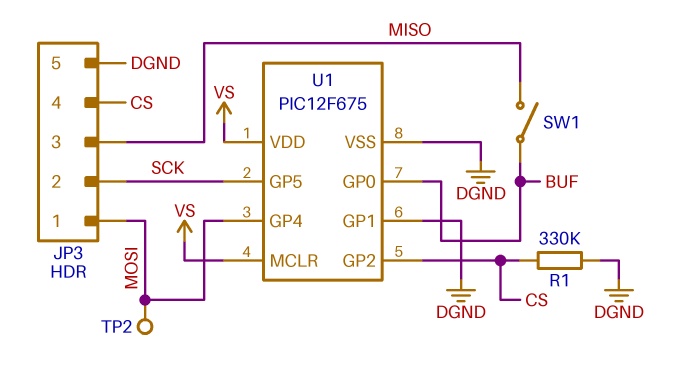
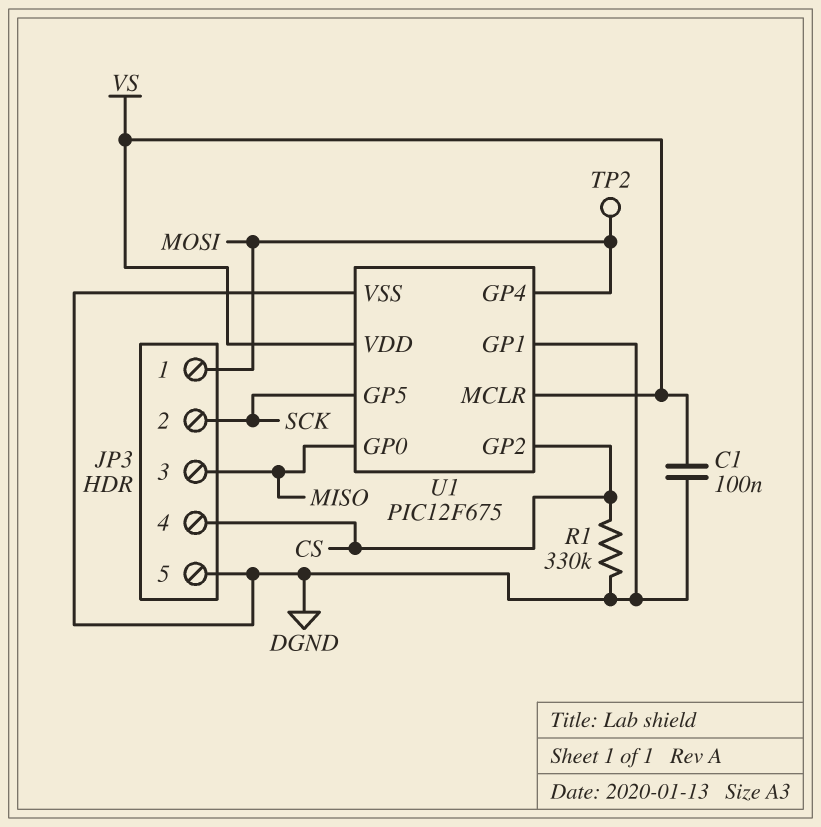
C1: none -> 100nF (DGND, VS)
SW1: switch (BUF, MISO) -> none
U1 pin GP0: BUF -> MISO

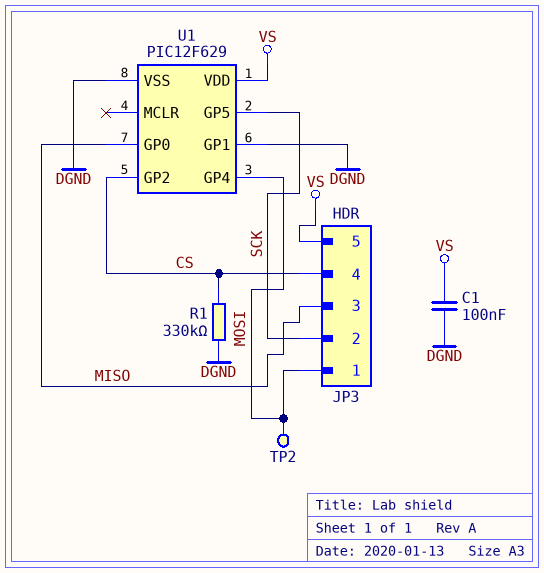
JP3 pin 5: DGND -> VS
U1: PIC12F675 -> PIC12F629
U1 pin MCLR: VS -> none

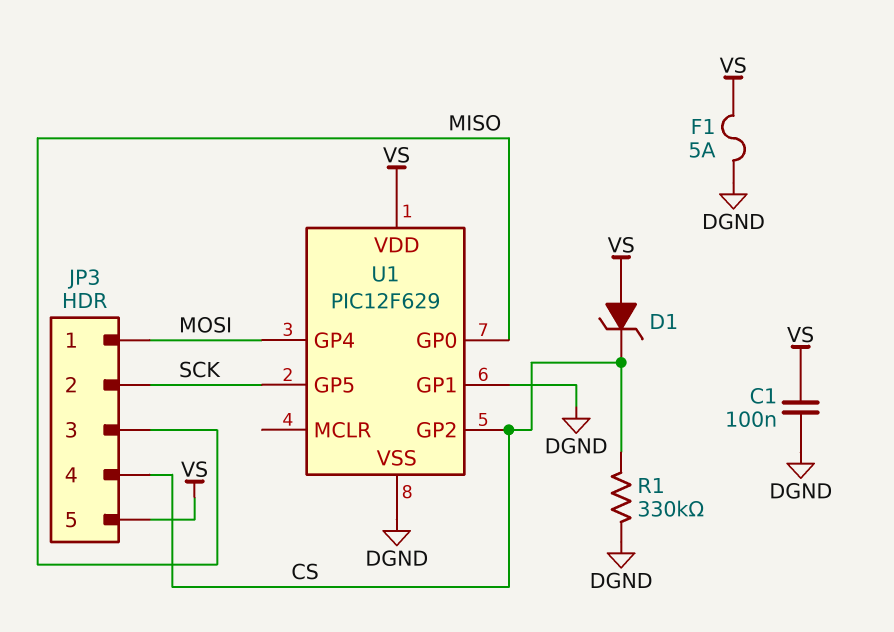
D1: none -> zener (A VS, K CS)
F1: none -> 5A (DGND, VS)
TP2: test point (MOSI) -> none

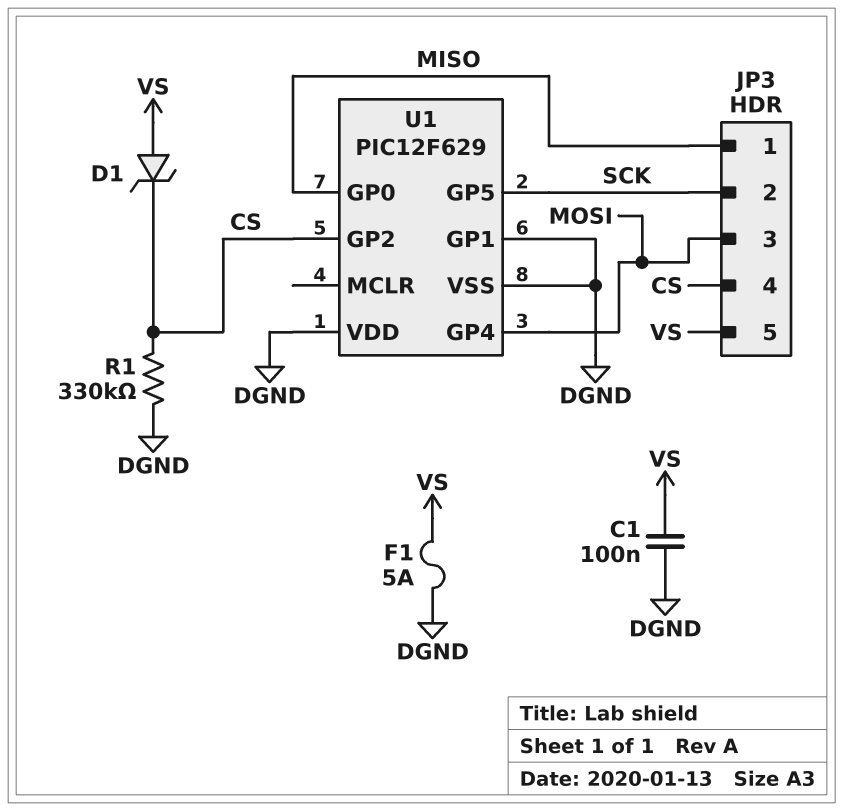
JP3 pin 1: MOSI -> MISO
JP3 pin 3: MISO -> MOSI
U1 pin VDD: VS -> DGND

